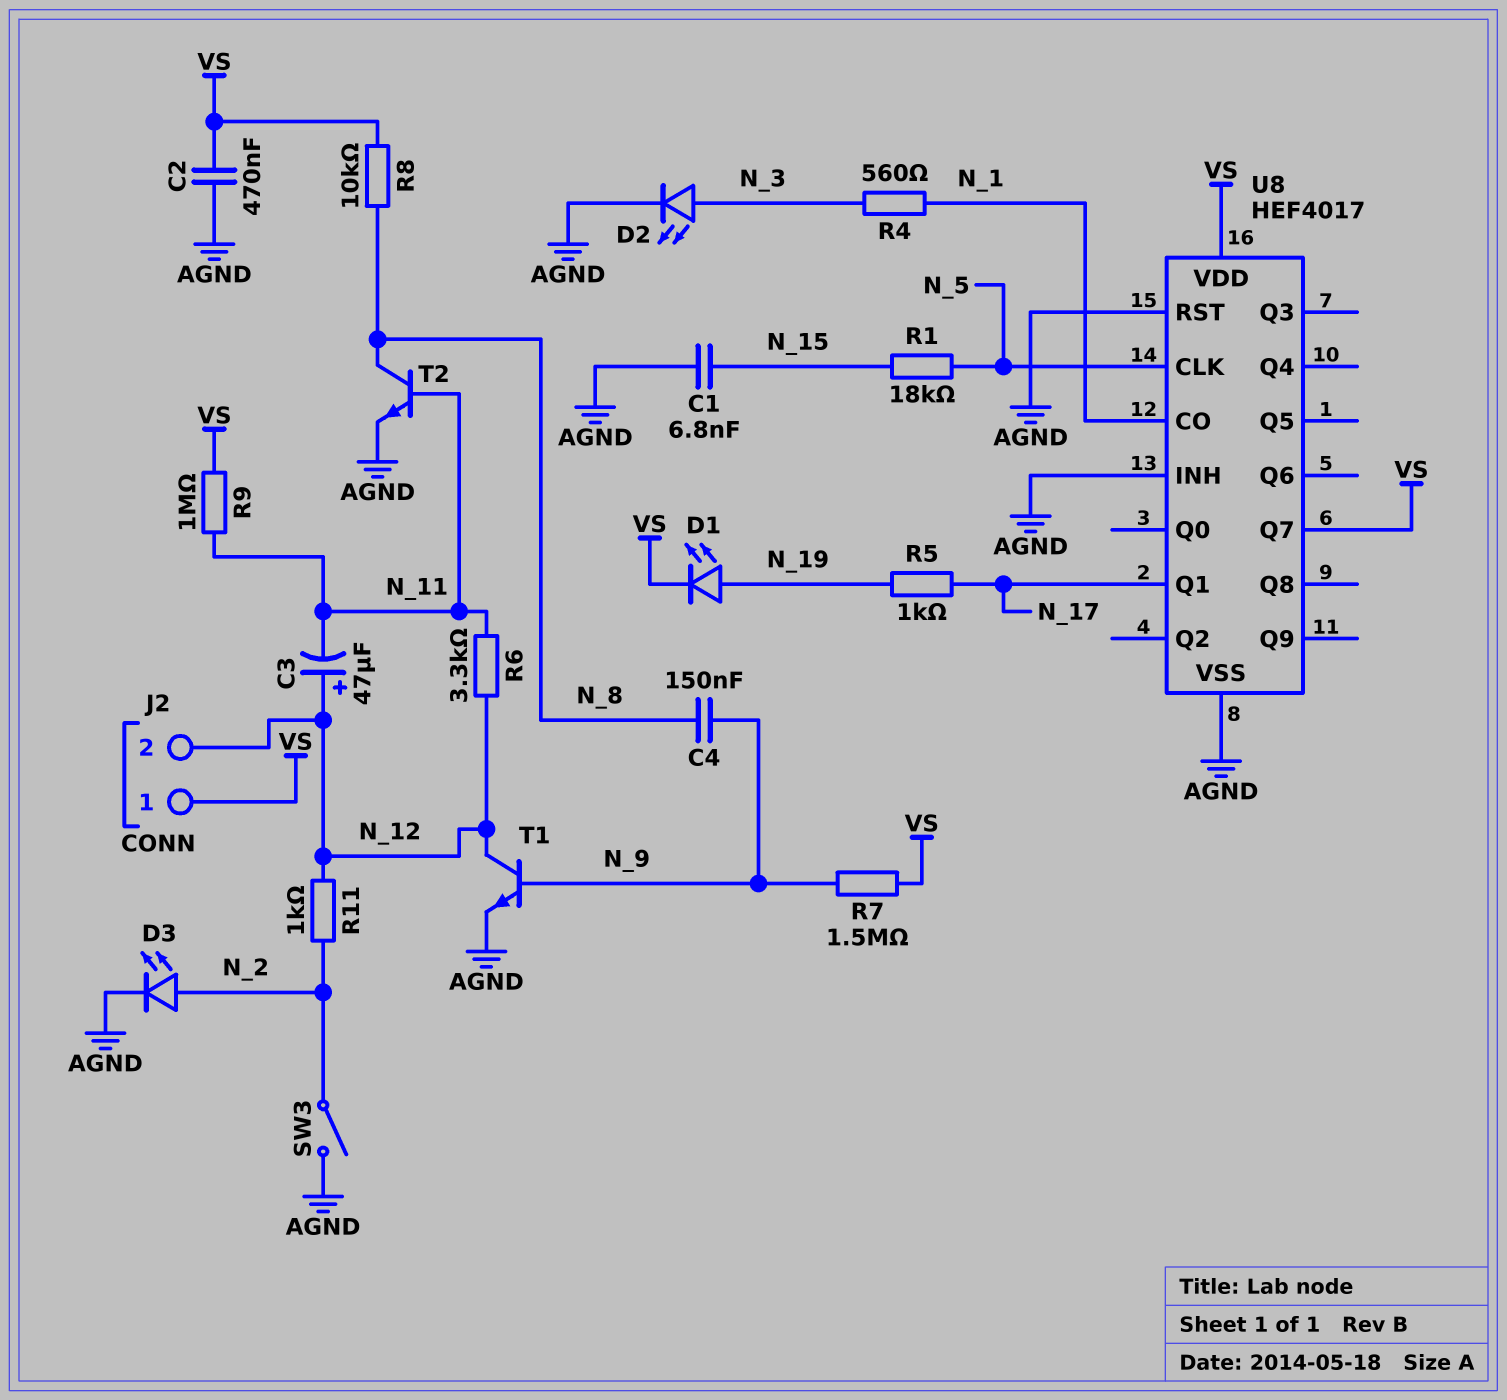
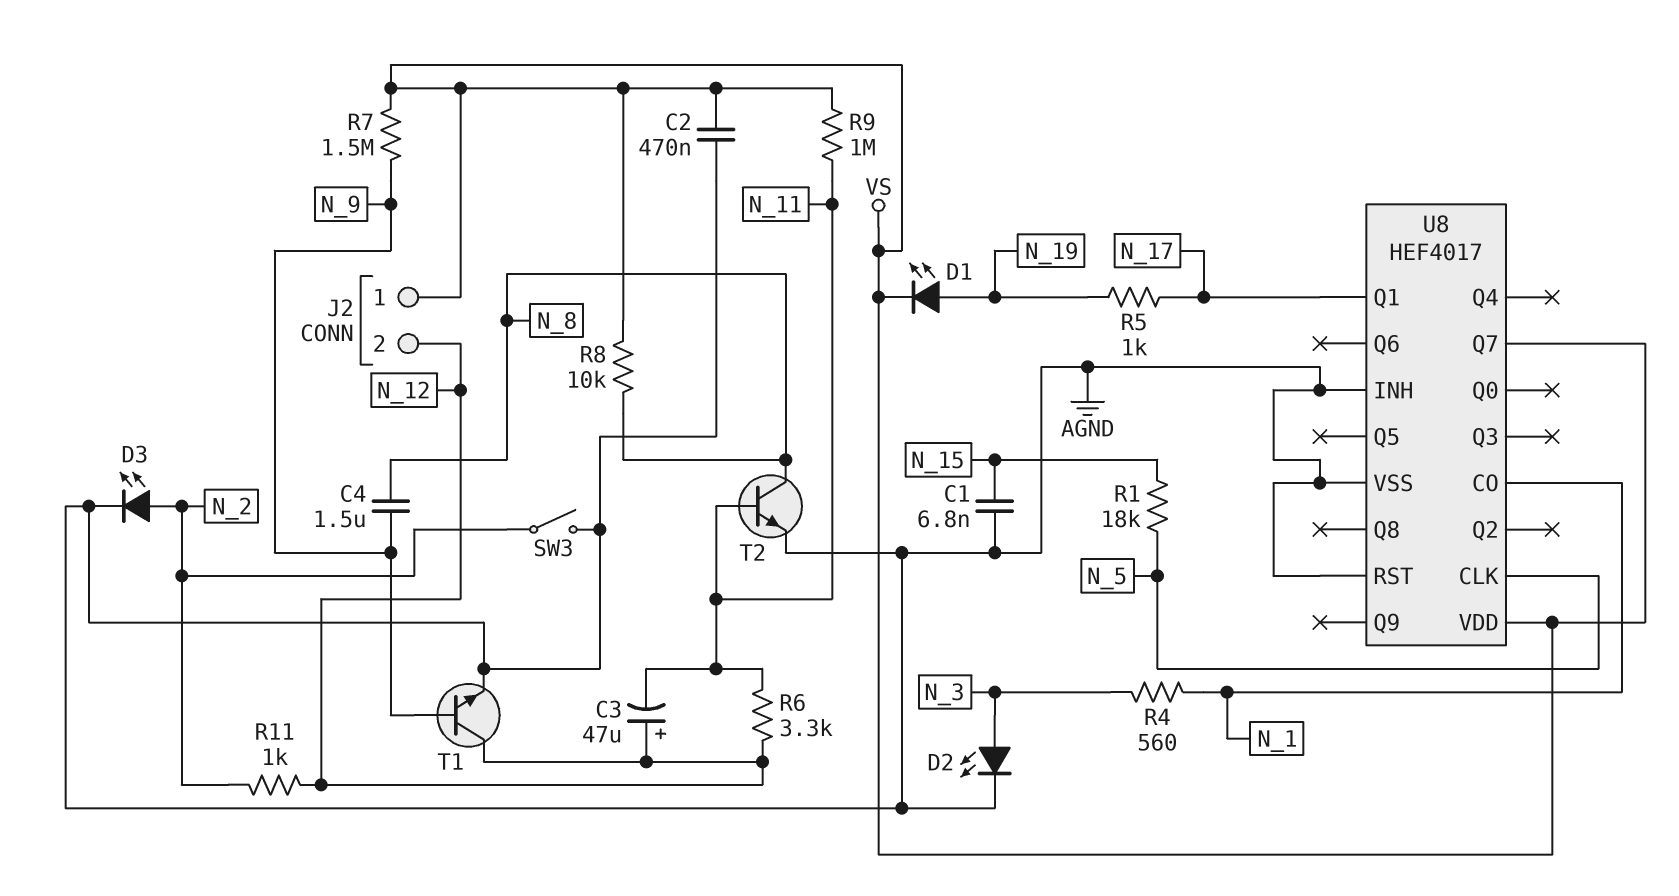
C4: 150nF (N_8, N_9) -> 1.5uF (N_8, N_9)

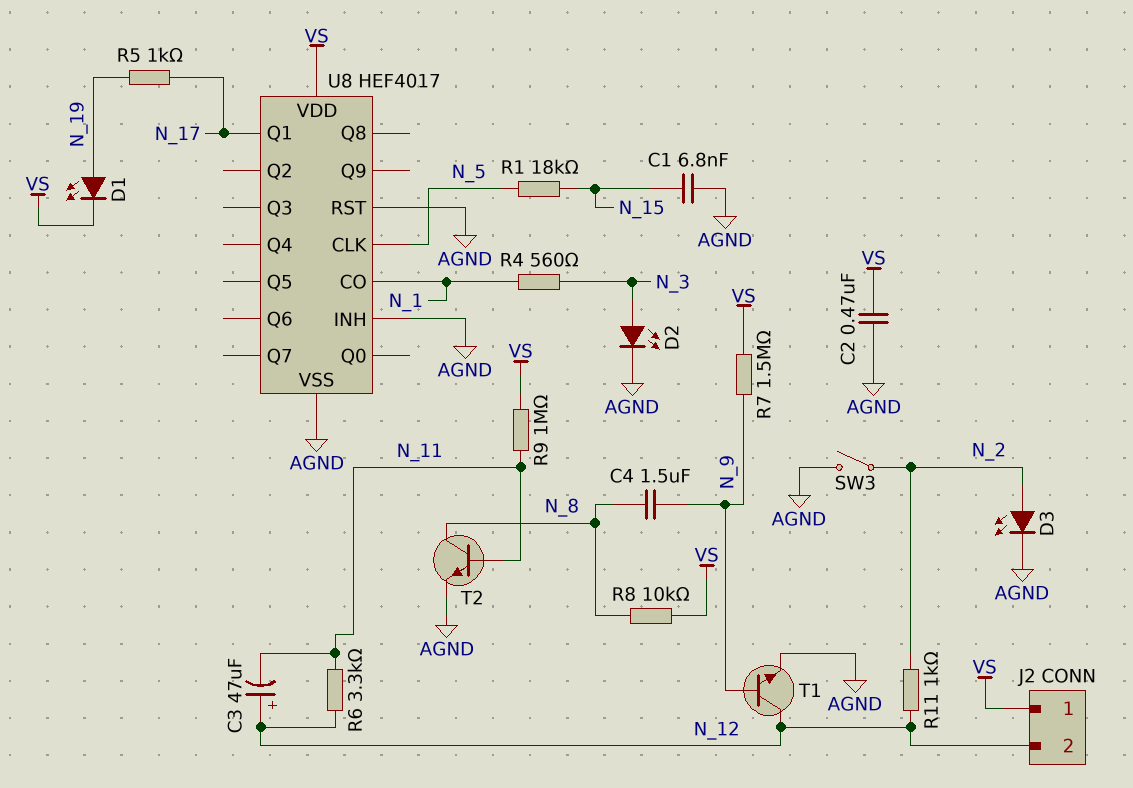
U8 pin Q7: VS -> none

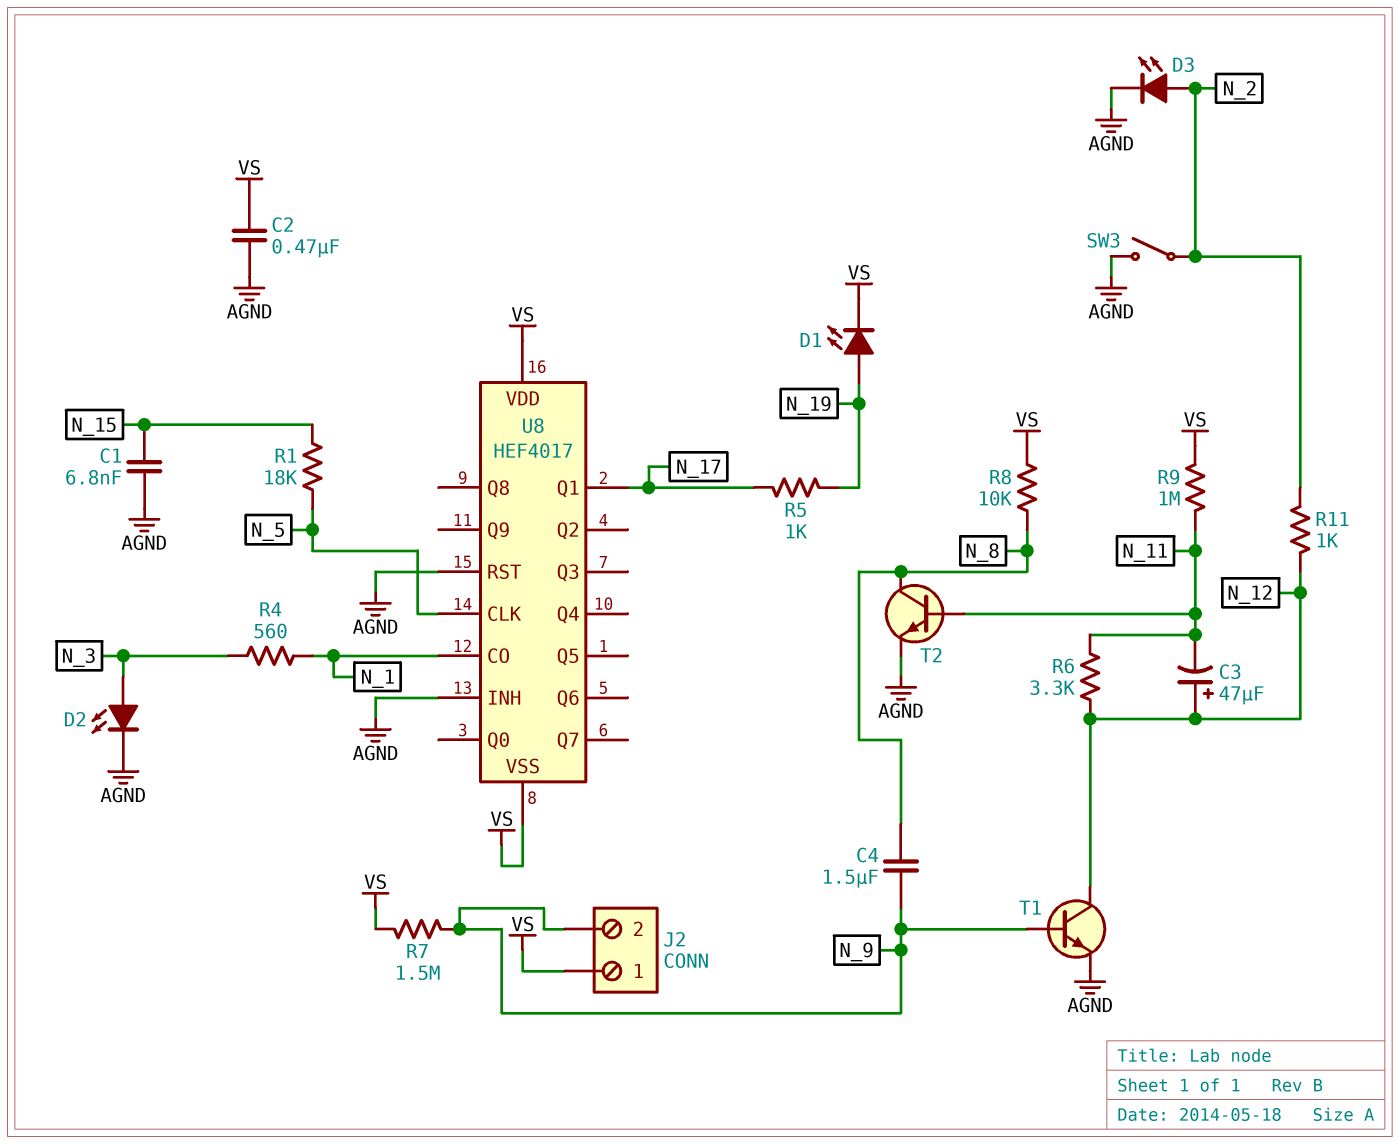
J2 pin 2: N_12 -> N_9
U8 pin VSS: AGND -> VS

